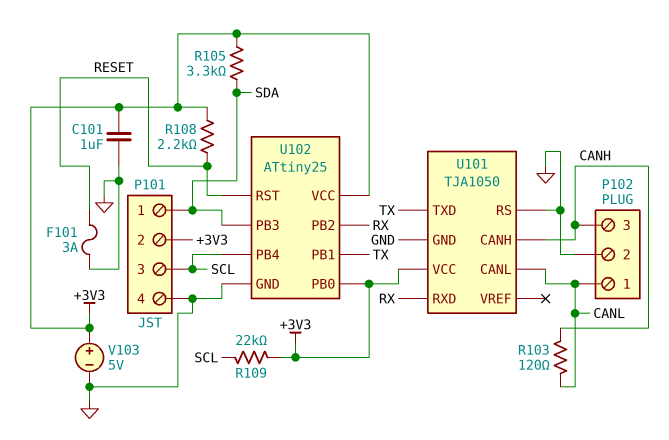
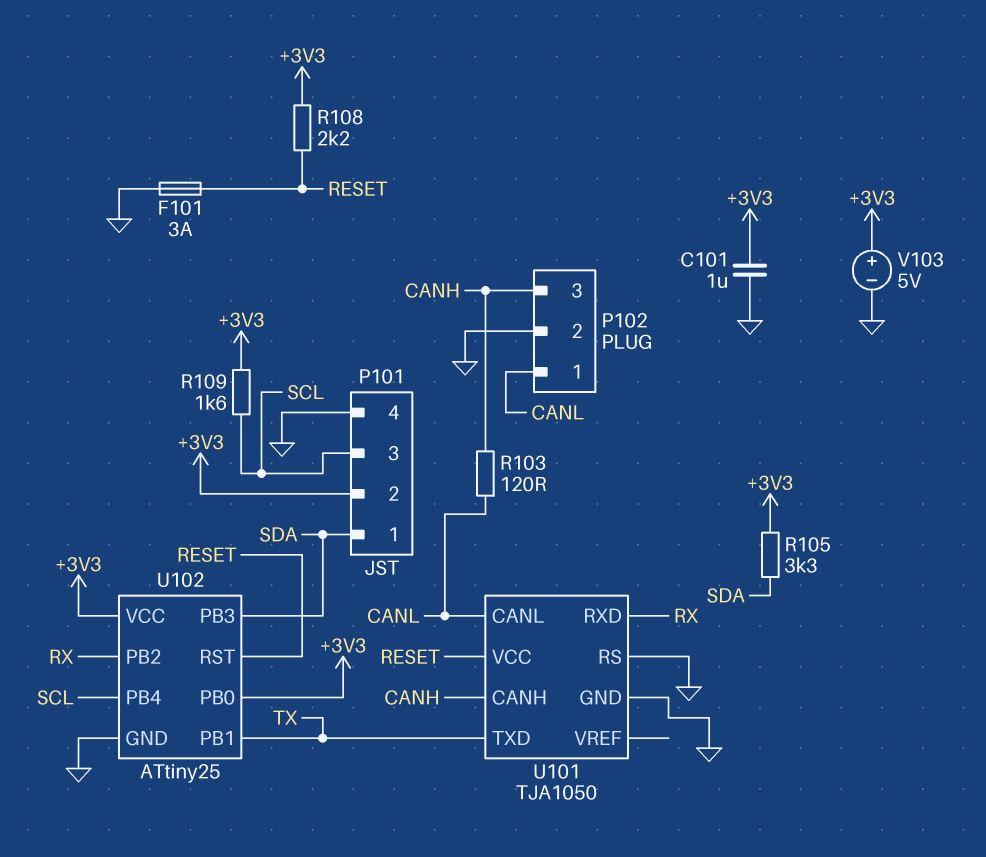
R109: 22k (+3V3, SCL) -> 1.6k (+3V3, SCL)
U101 pin VCC: +3V3 -> RESET

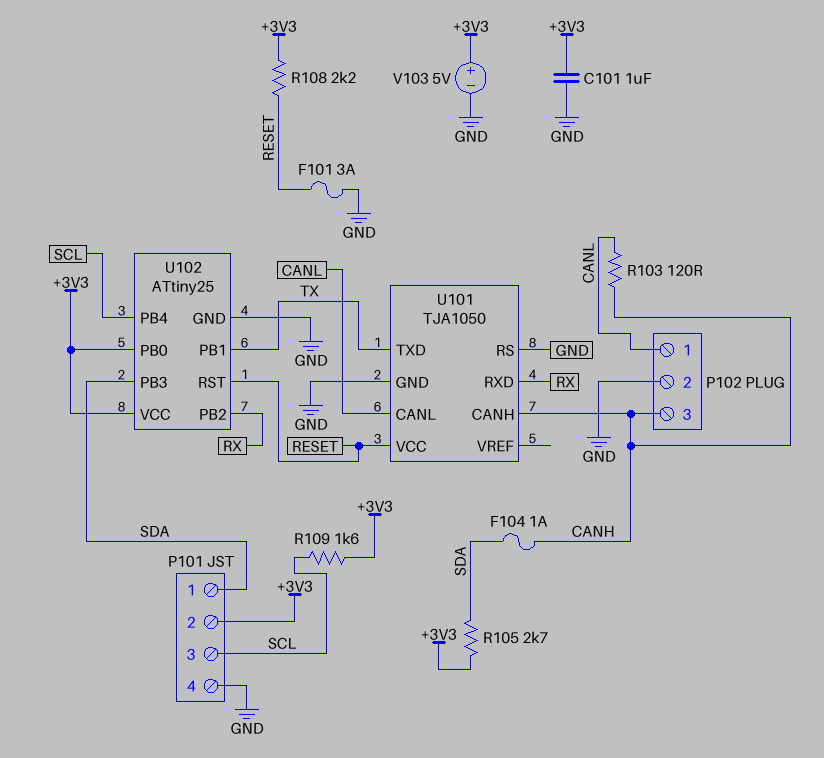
F104: none -> 1A (CANH, SDA)
R105: 3.3k (+3V3, SDA) -> 2.7k (+3V3, SDA)

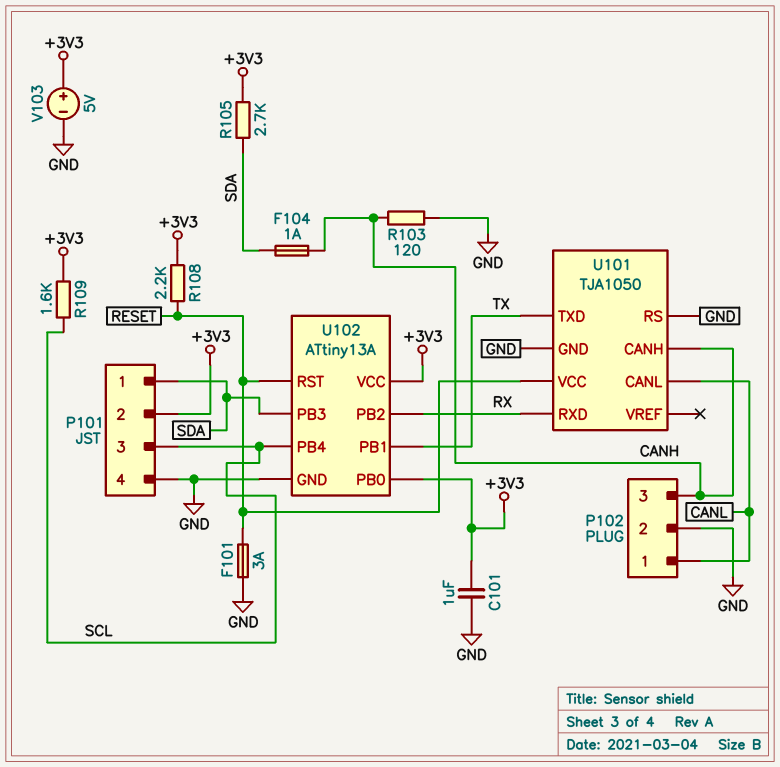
R103: 120 (CANH, CANL) -> 120 (CANH, GND)
U102: ATtiny25 -> ATtiny13A

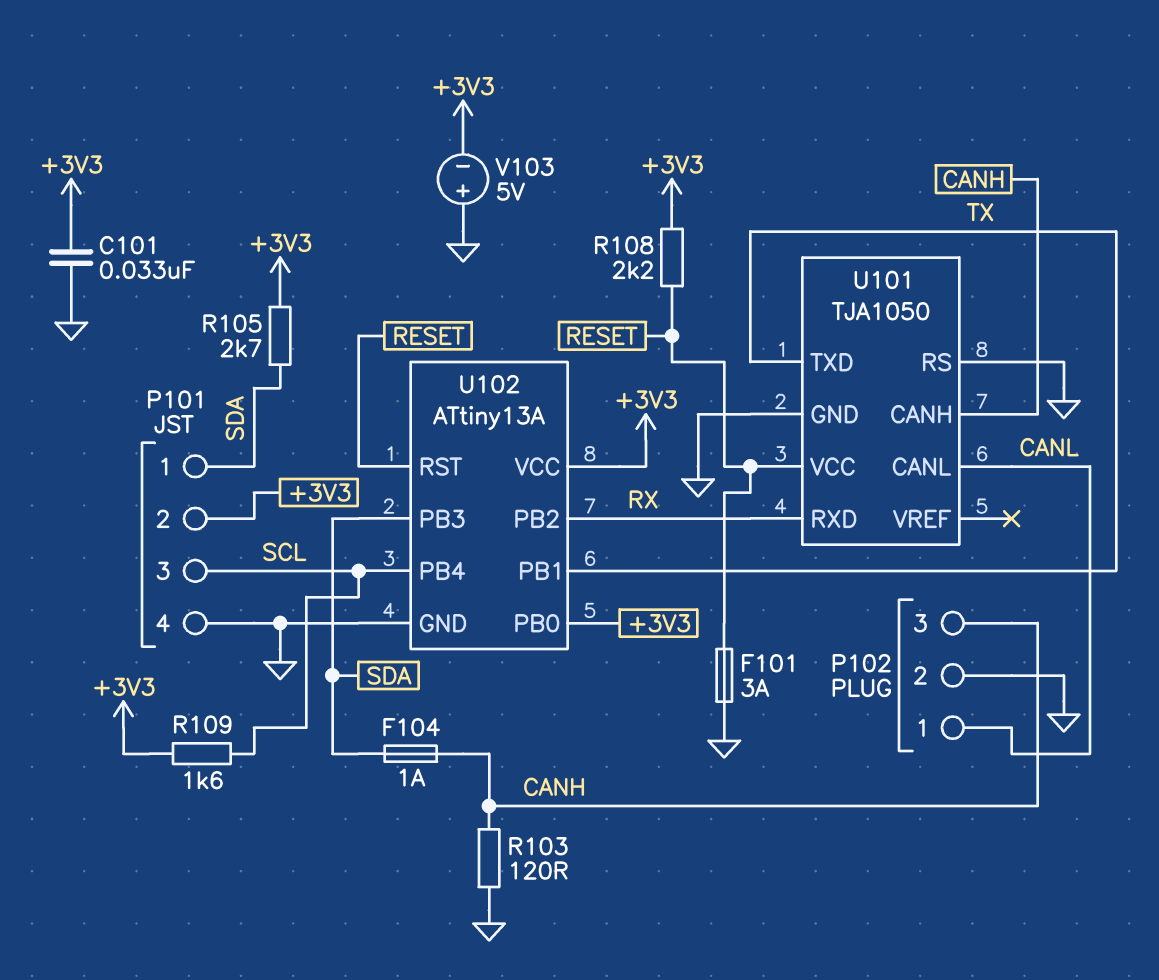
C101: 1uF (+3V3, GND) -> 33nF (+3V3, GND)
V103: 5V (plus +3V3, minus GND) -> 5V (plus GND, minus +3V3)

